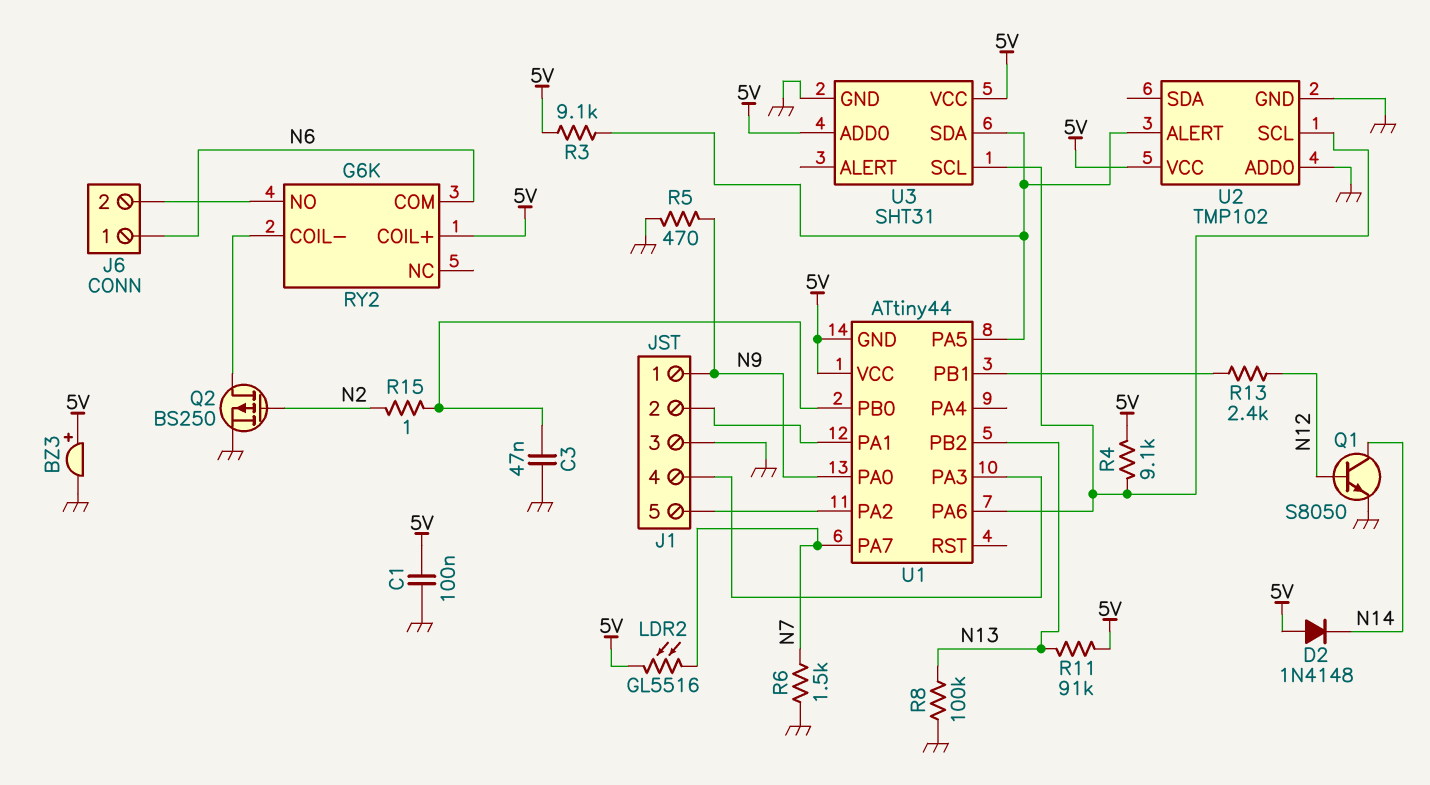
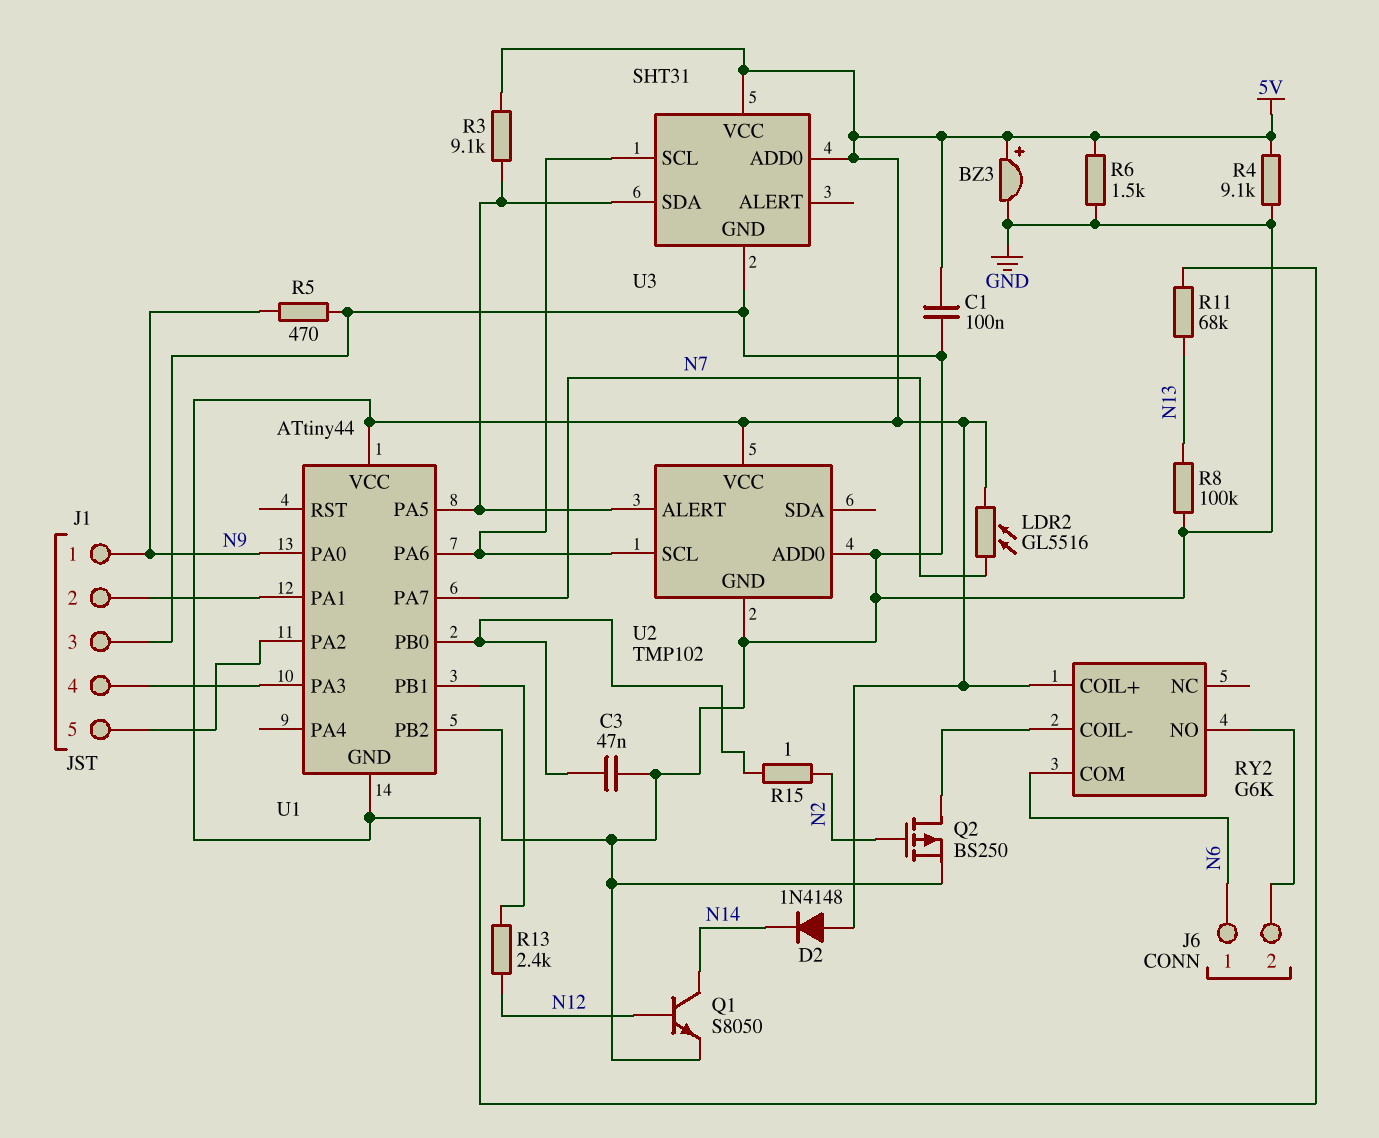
R4: 9.1k (5V, U1/PA6) -> 9.1k (5V, GND)
R6: 1.5k (GND, N7) -> 1.5k (5V, GND)
R11: 91k (5V, N13) -> 68k (5V, N13)
U1 pin PB2: N13 -> GND

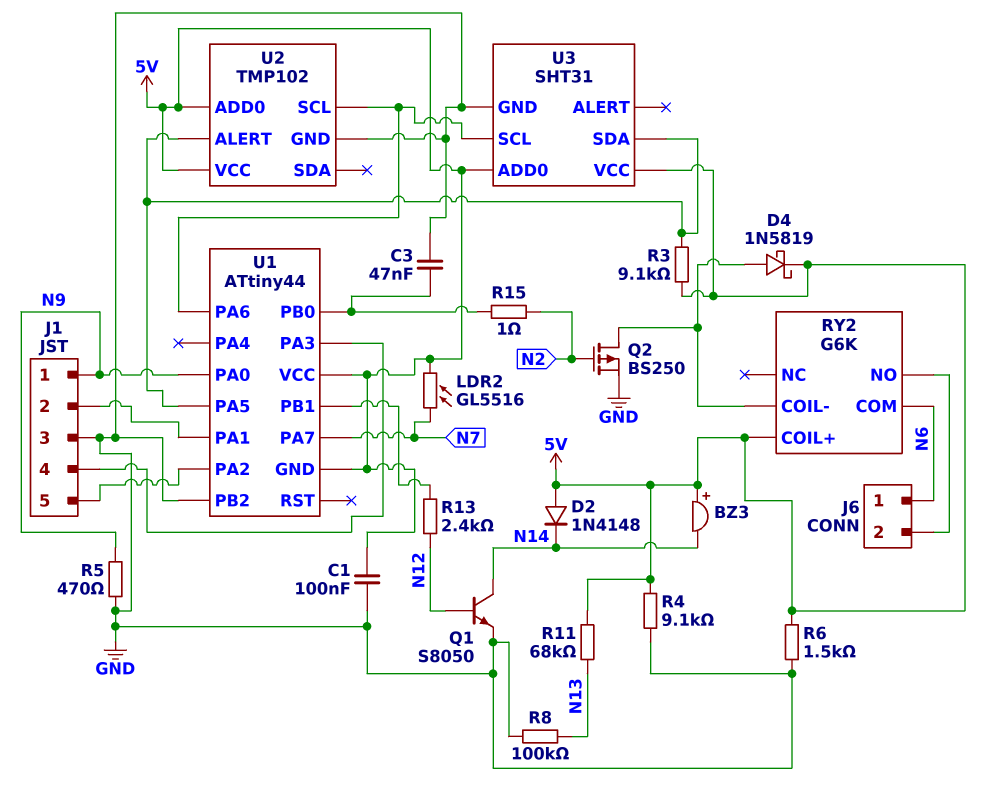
BZ3: buzzer (plus 5V, minus GND) -> buzzer (plus 5V, minus N14)
D4: none -> schottky 1N5819 (A RY2/COIL-, K 5V)
U2 pin ADD0: GND -> 5V

